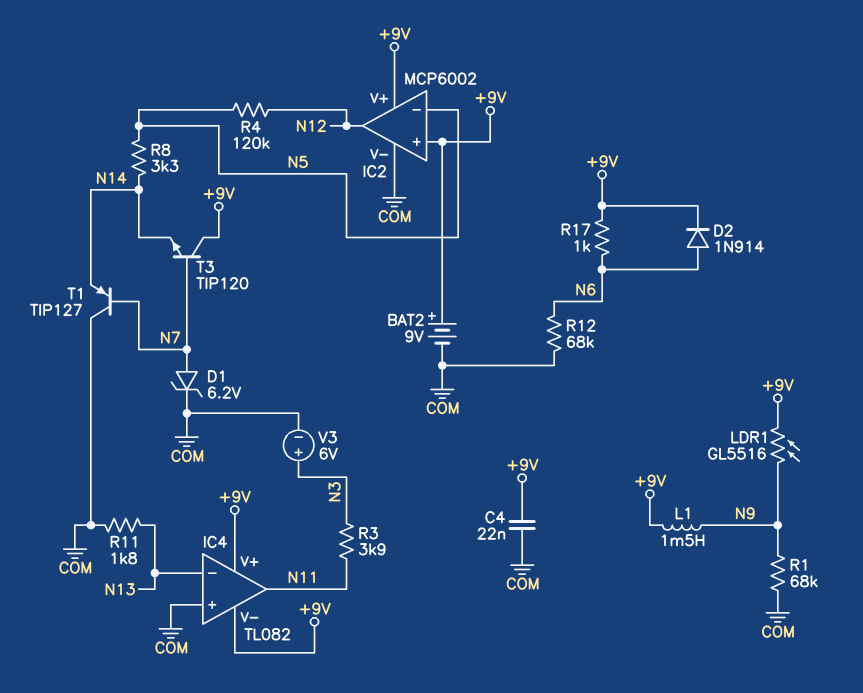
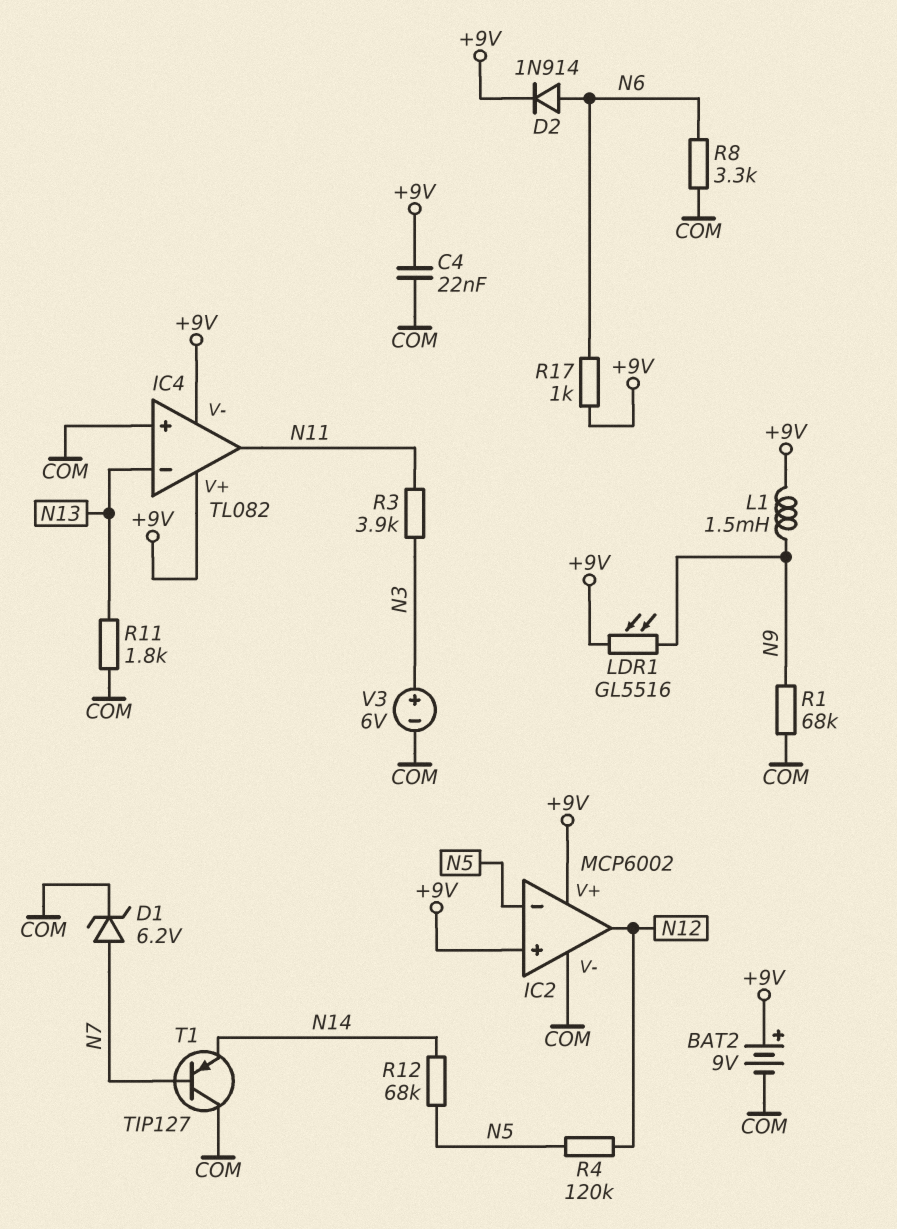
R8: 3.3k (N5, N14) -> 3.3k (COM, N6)
R12: 68k (COM, N6) -> 68k (N5, N14)
T3: NPN TIP120 (B N7, C +9V, E N14) -> none

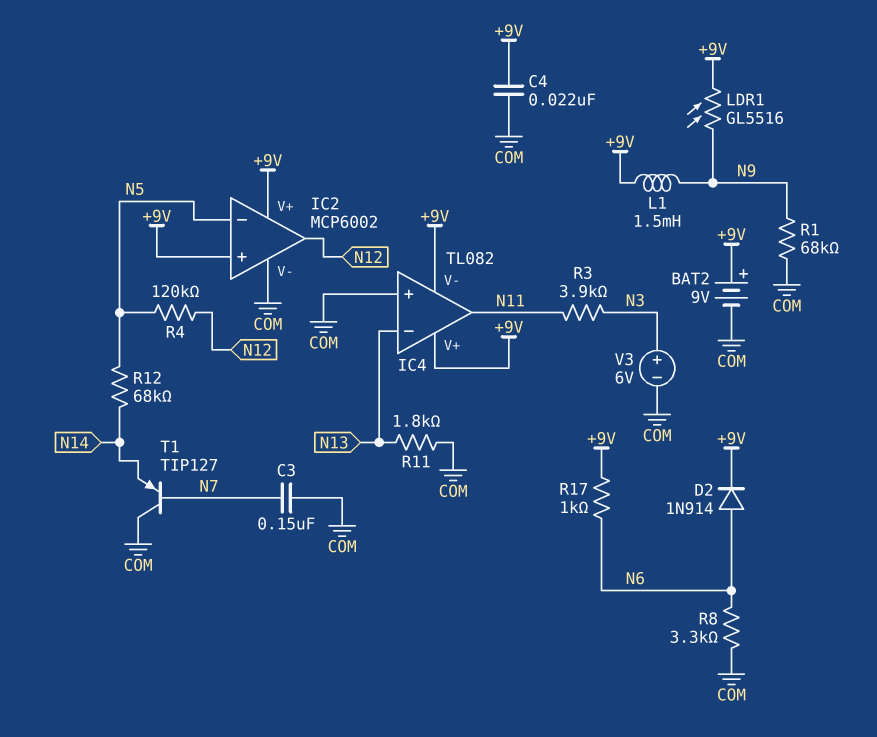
C3: none -> 150nF (COM, N7)
D1: zener 6.2V (A N7, K COM) -> none

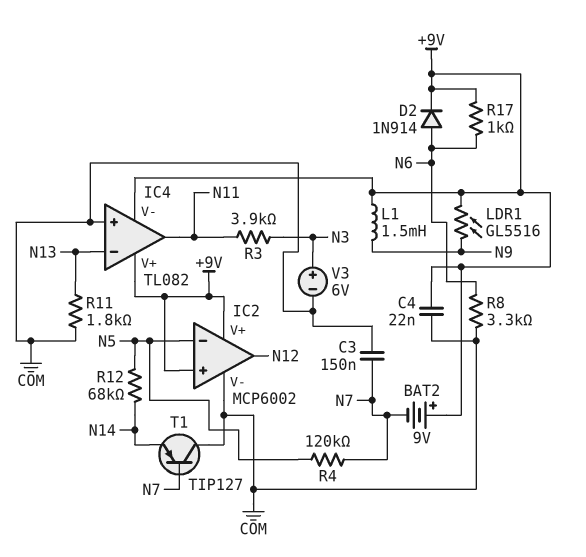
BAT2: 9V (plus +9V, minus COM) -> 9V (plus +9V, minus N7)
R1: 68k (COM, N9) -> none
R4: 120k (N5, N12) -> 120k (N5, N7)

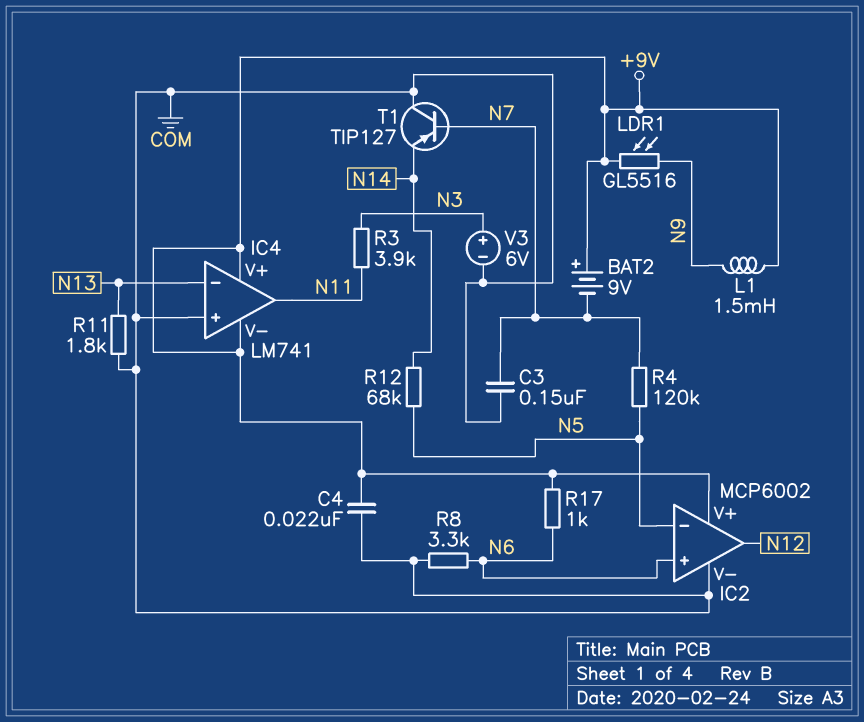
D2: diode 1N914 (A N6, K +9V) -> none
IC2 pin in+: +9V -> N6
IC4: TL082 -> LM741

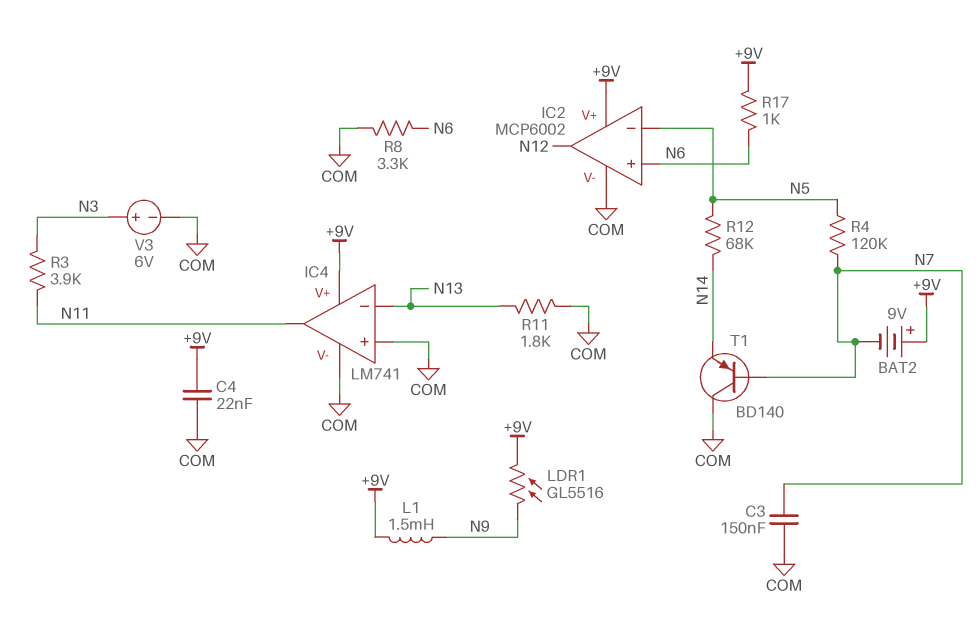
IC4 pin V-: +9V -> COM
T1: PNP TIP127 (B N7, C COM, E N14) -> PNP BD140 (B N7, C COM, E N14)

